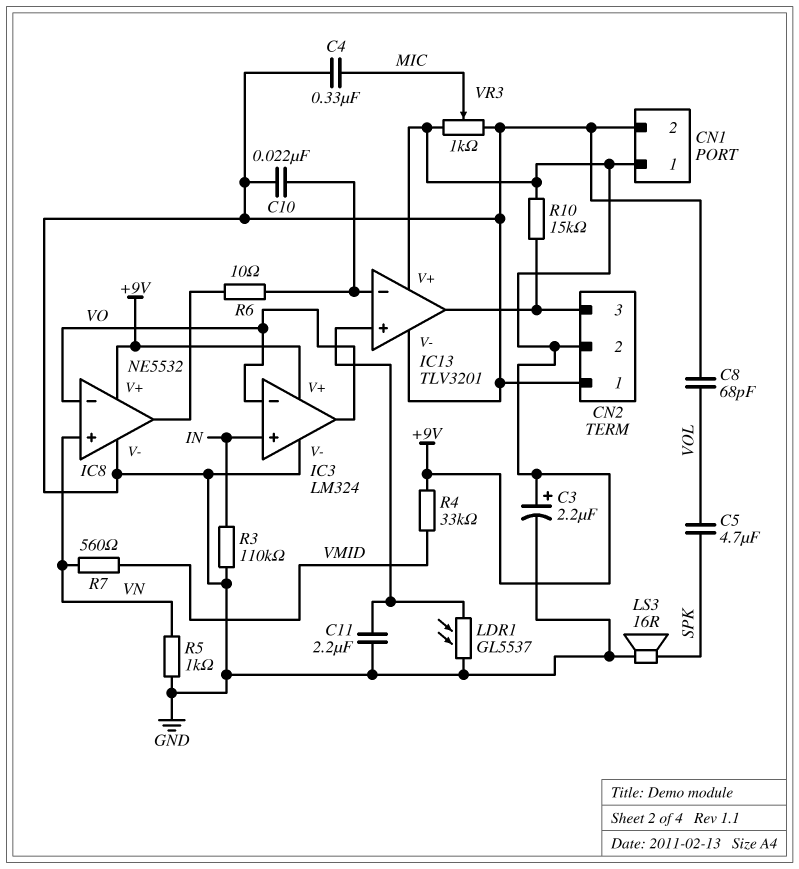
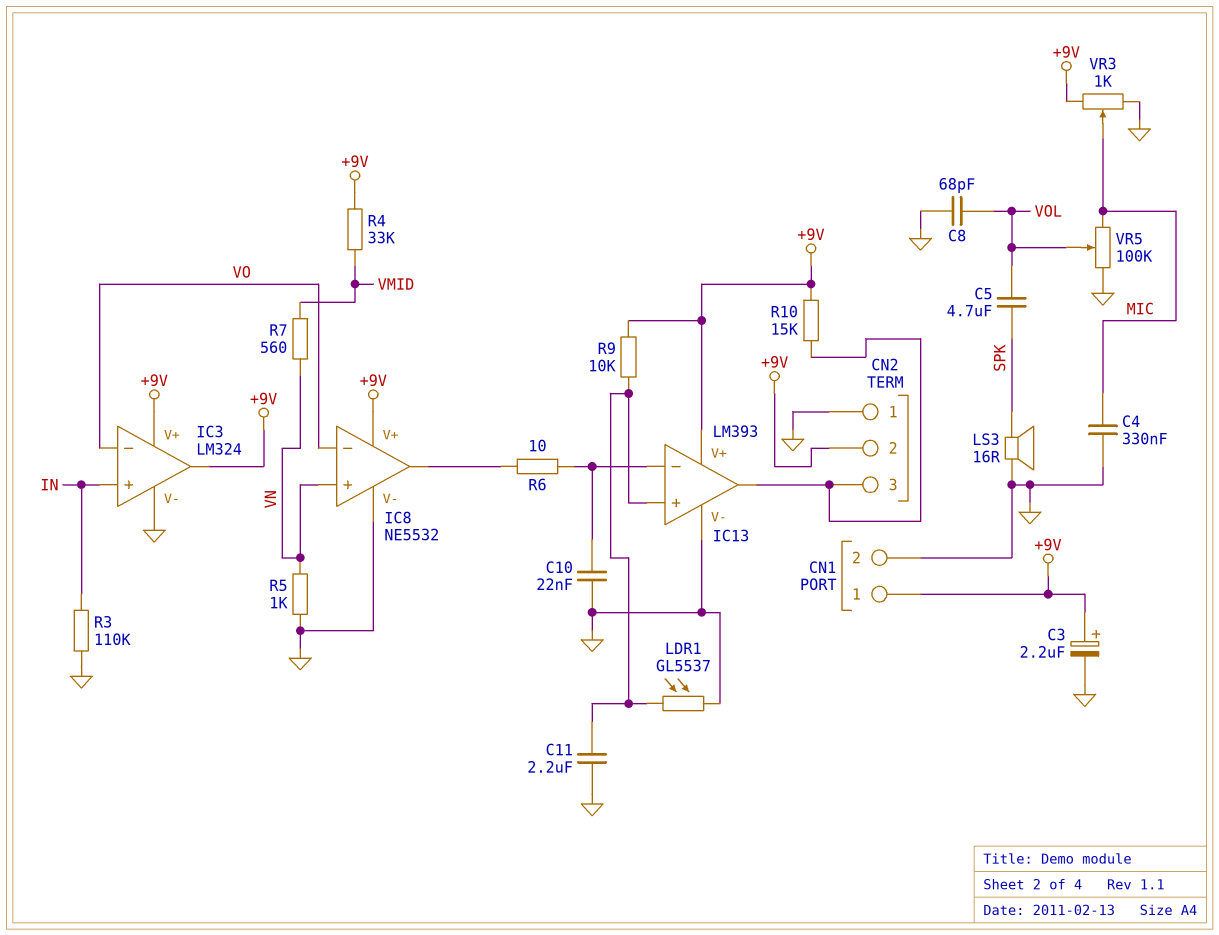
IC3 pin out: VO -> +9V
IC13: TLV3201 -> LM393
R9: none -> 10k (+9V, IC13/in+)
VR5: none -> 100k (GND, MIC, wiper VOL)

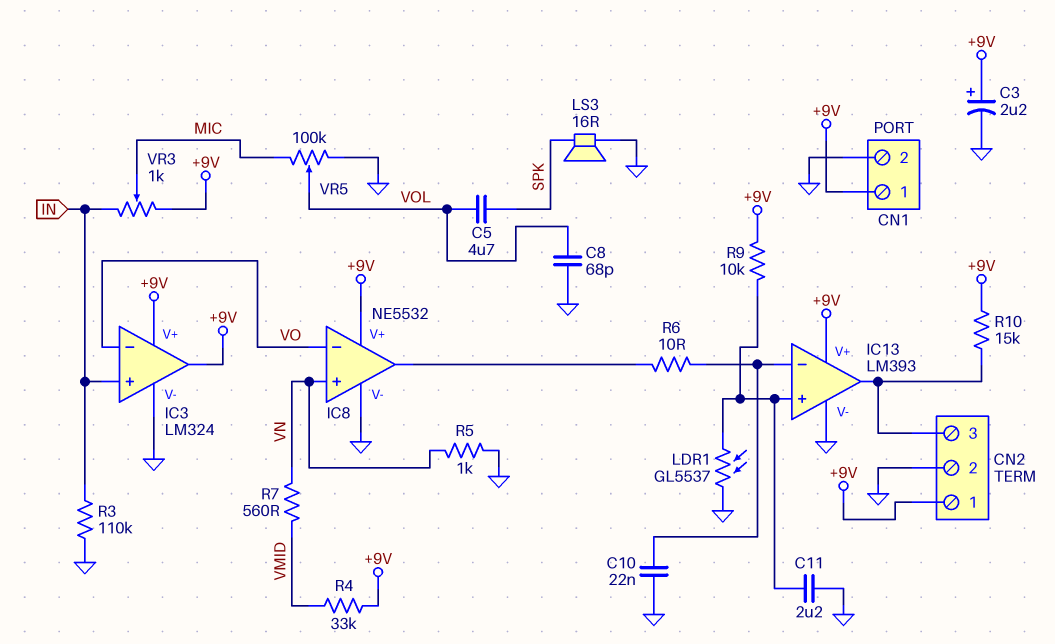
C4: 330nF (GND, MIC) -> none
CN2 pin 1: GND -> +9V
CN2 pin 2: +9V -> GND
VR3: 1k (+9V, GND, wiper MIC) -> 1k (+9V, IN, wiper MIC)

